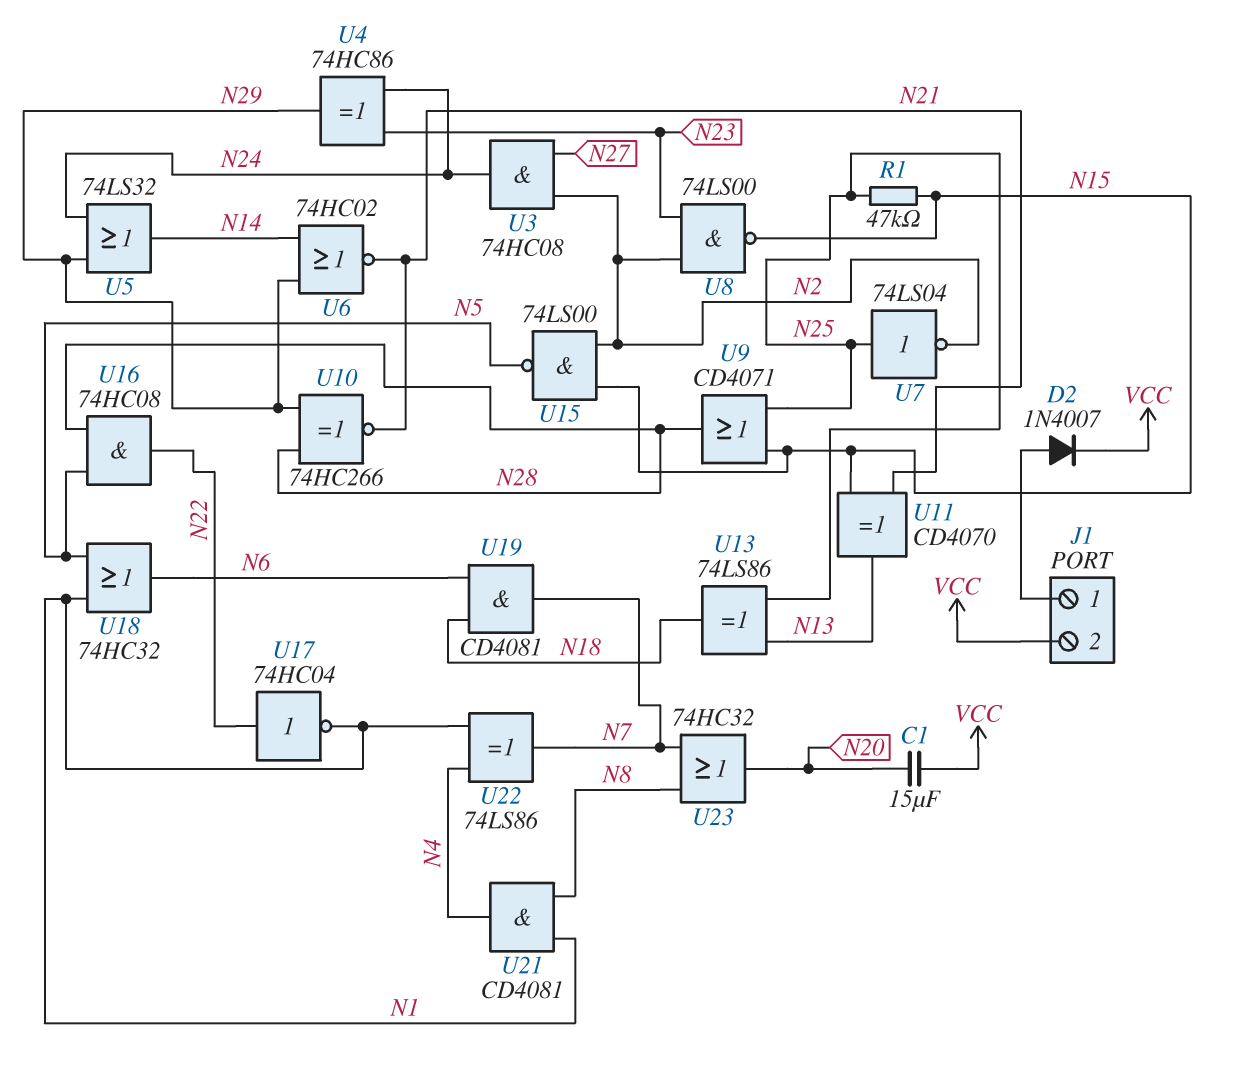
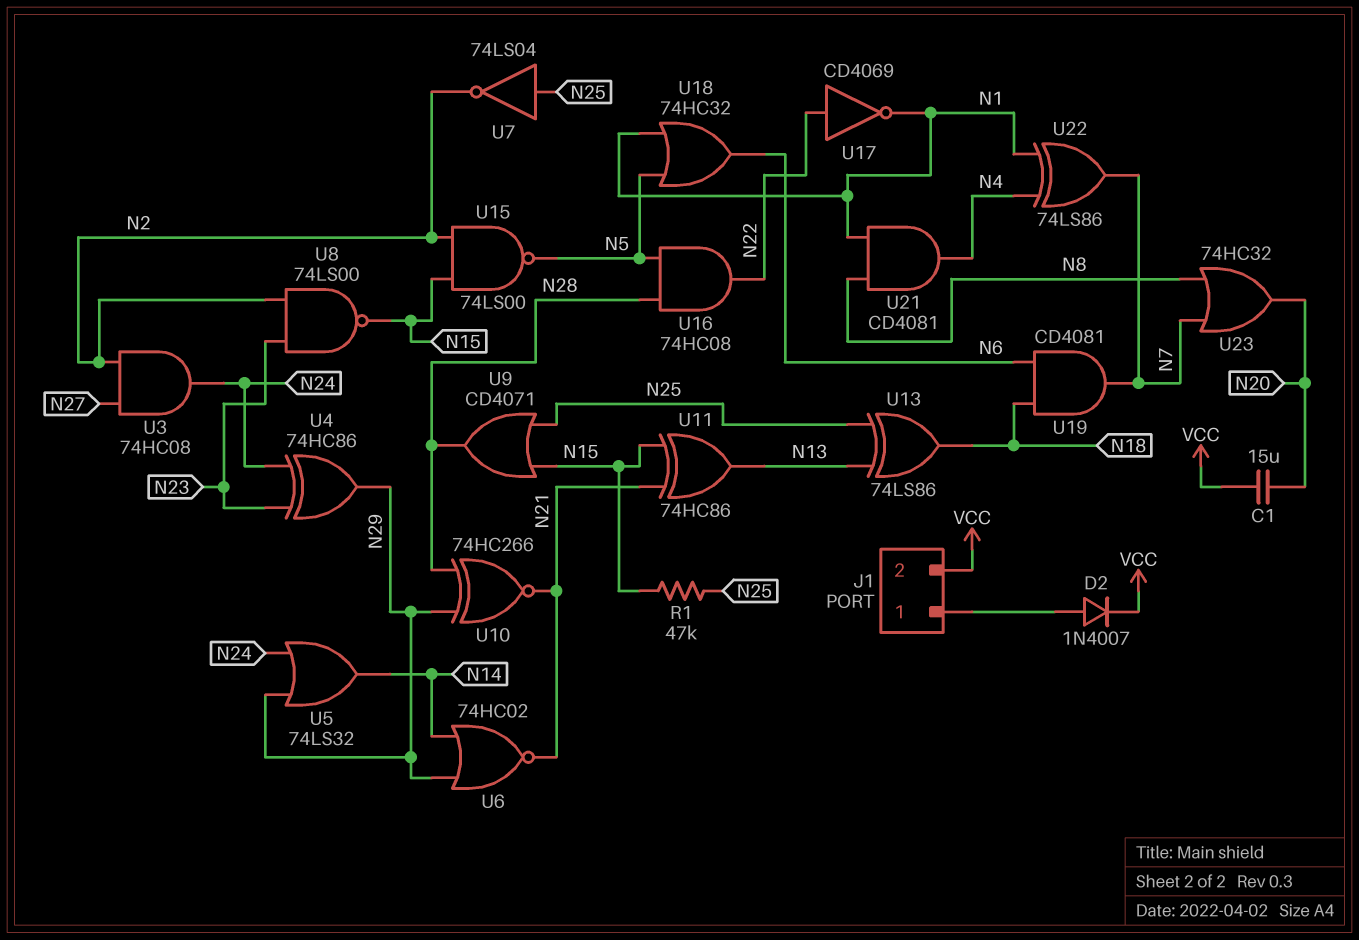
U11: XOR CD4070 (in N15, in N21, out N13) -> XOR 74HC86 (in N15, in N21, out N13)
U17: NOT 74HC04 (in N22, out N1) -> NOT CD4069 (in N22, out N1)

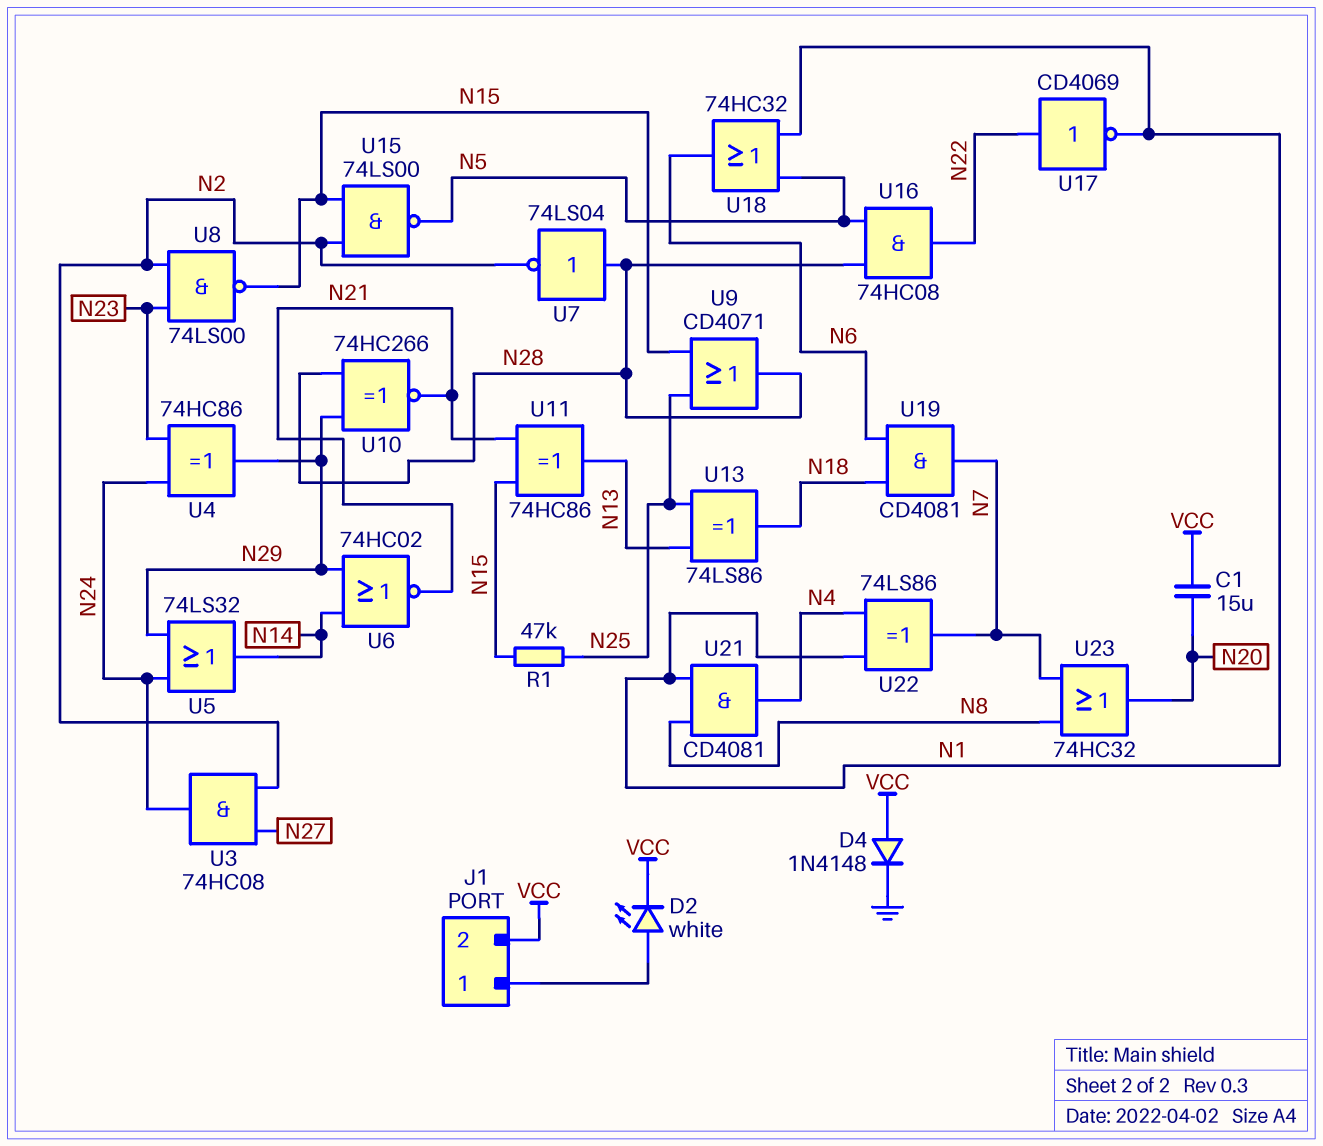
D2: diode 1N4007 (A J1/1, K VCC) -> LED white (A J1/1, K VCC)
D4: none -> diode 1N4148 (A VCC, K GND)
U7: NOT 74LS04 (in N25, out N2) -> NOT 74LS04 (in N28, out N2)

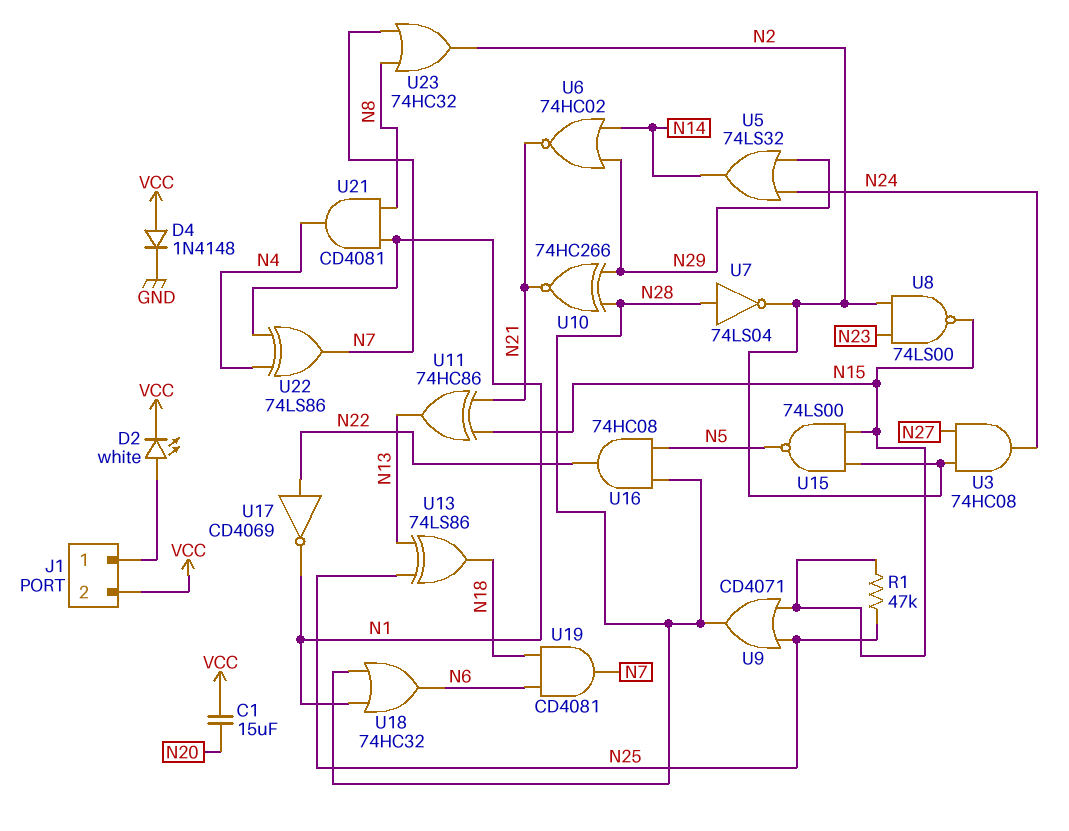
U4: XOR 74HC86 (in N23, in N24, out N29) -> none
U18: OR 74HC32 (in N1, in N5, out N6) -> OR 74HC32 (in N1, in N28, out N6)
U23: OR 74HC32 (in N7, in N8, out N20) -> OR 74HC32 (in N7, in N8, out N2)

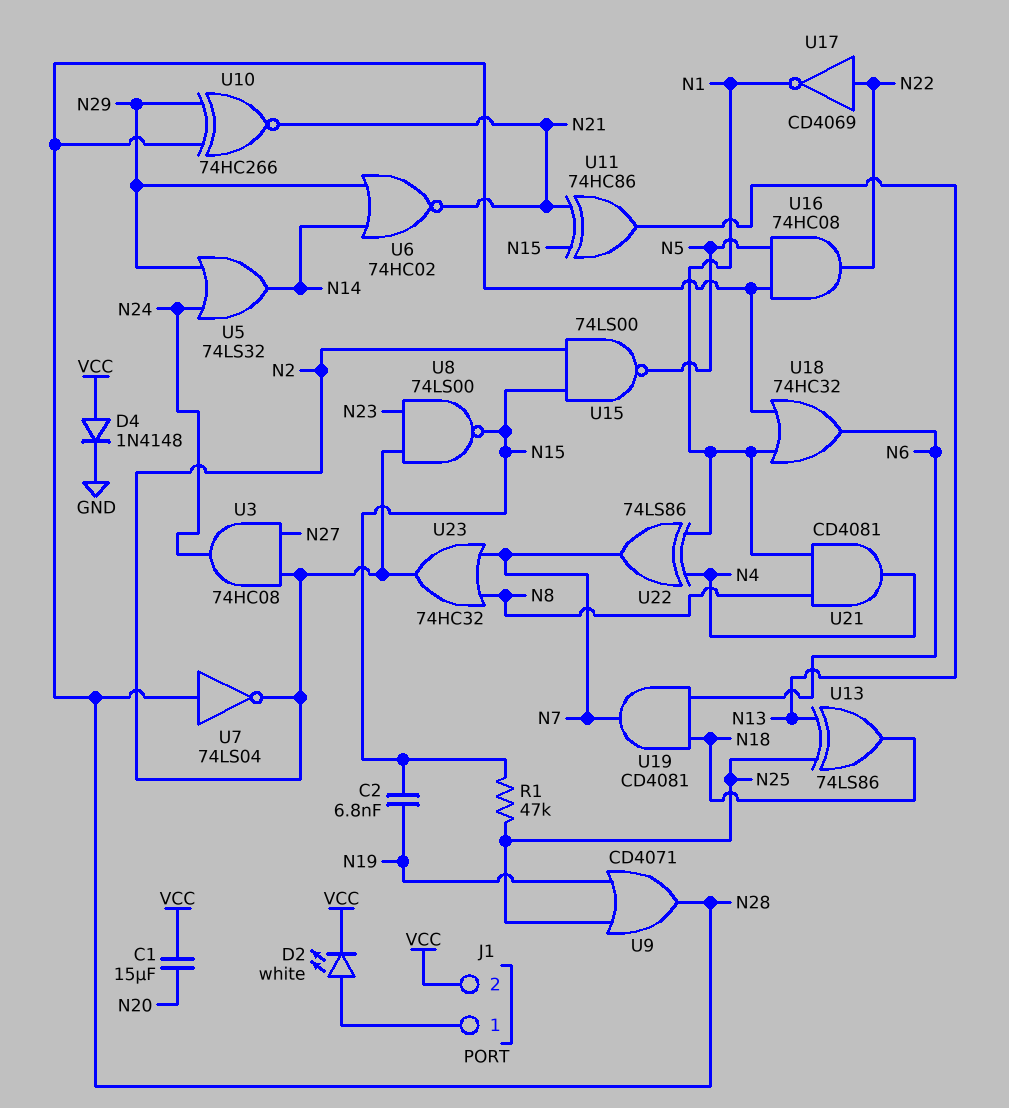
C2: none -> 6.8nF (N15, N19)
U9: OR CD4071 (in N15, in N25, out N28) -> OR CD4071 (in N19, in N25, out N28)

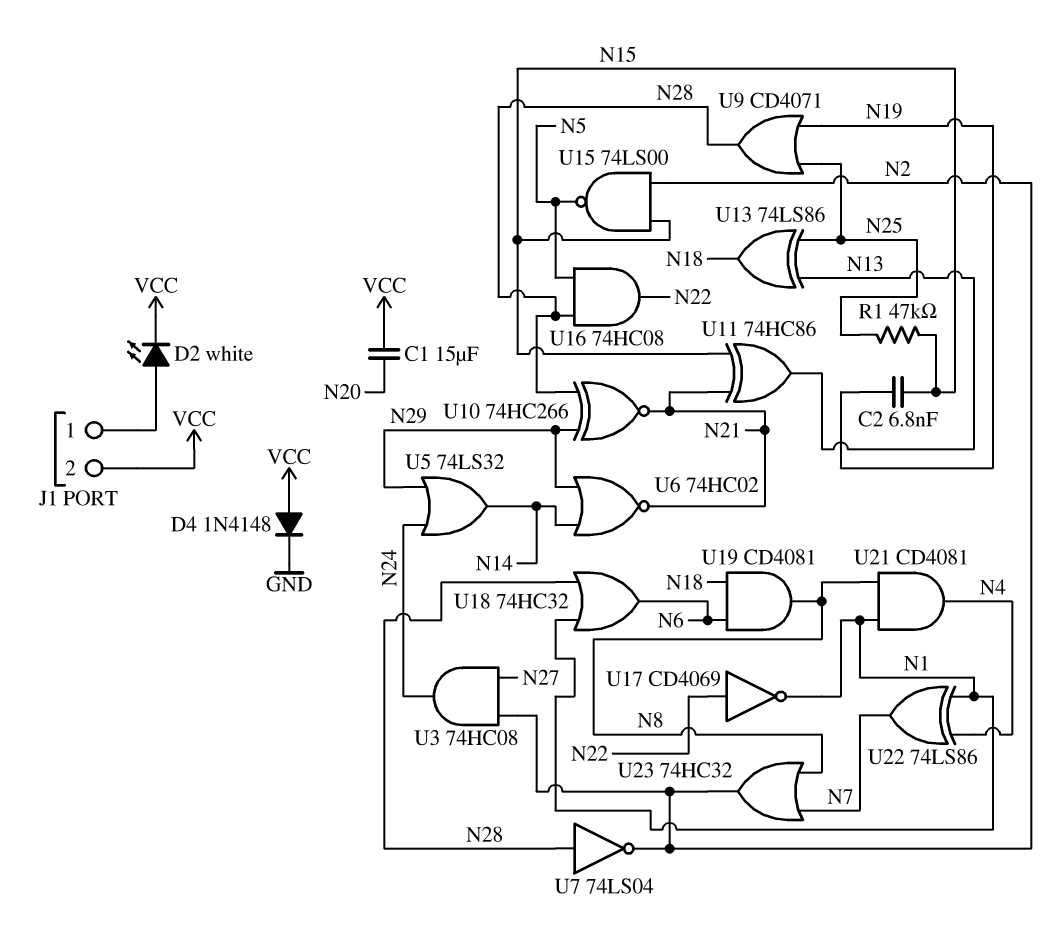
U8: NAND 74LS00 (in N2, in N23, out N15) -> none
U19: AND CD4081 (in N6, in N18, out N7) -> AND CD4081 (in N6, in N18, out N8)

